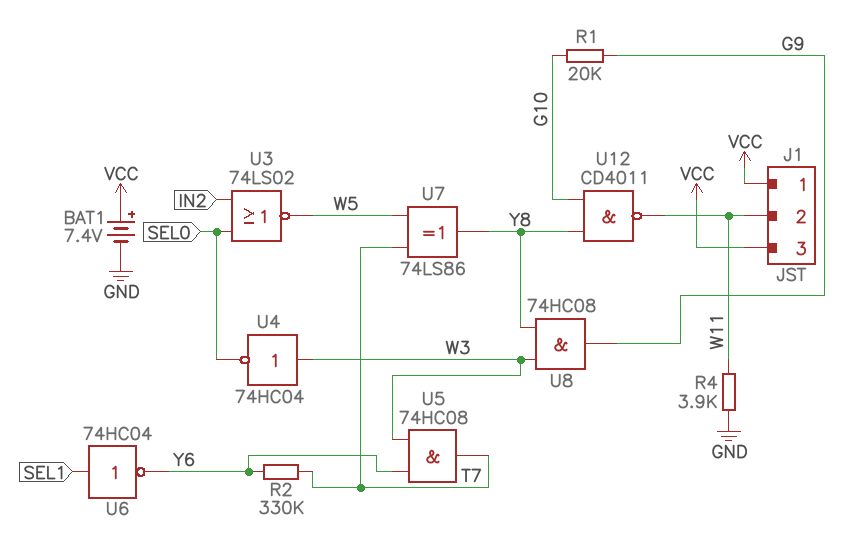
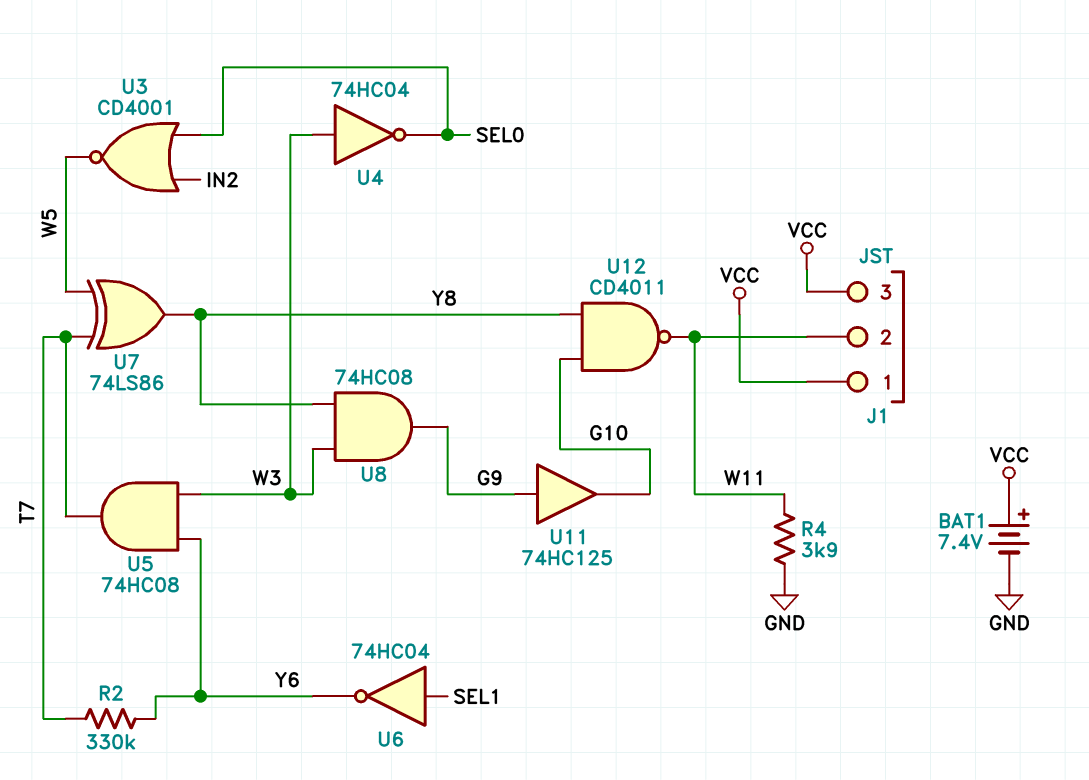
R1: 20k (G9, G10) -> none
U3: NOR 74LS02 (in IN2, in SEL0, out W5) -> NOR CD4001 (in IN2, in SEL0, out W5)
U11: none -> buffer 74HC125 (in G9, out G10)

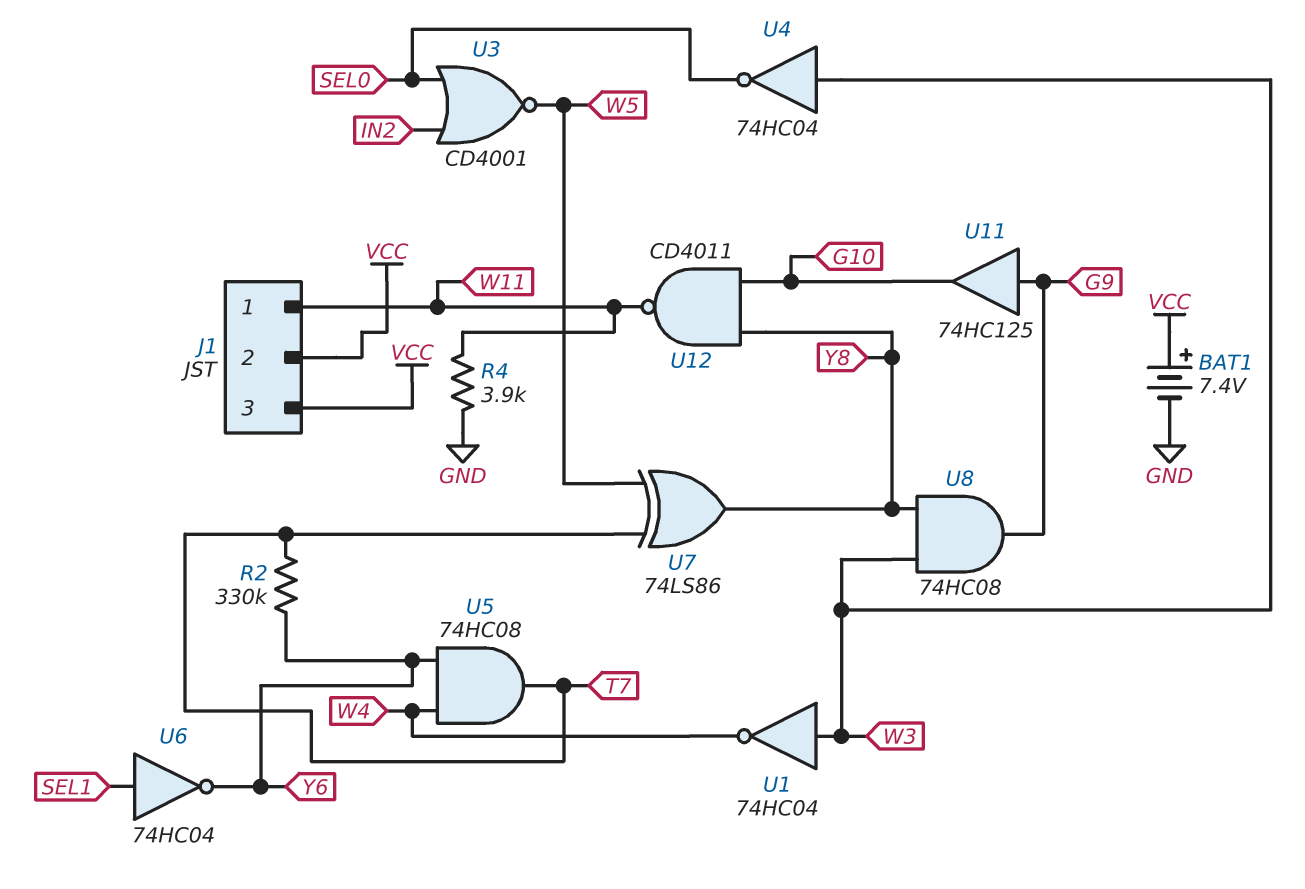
J1 pin 1: VCC -> W11
J1 pin 2: W11 -> VCC
U1: none -> NOT 74HC04 (in W3, out W4)
U5: AND 74HC08 (in W3, in Y6, out T7) -> AND 74HC08 (in W4, in Y6, out T7)

